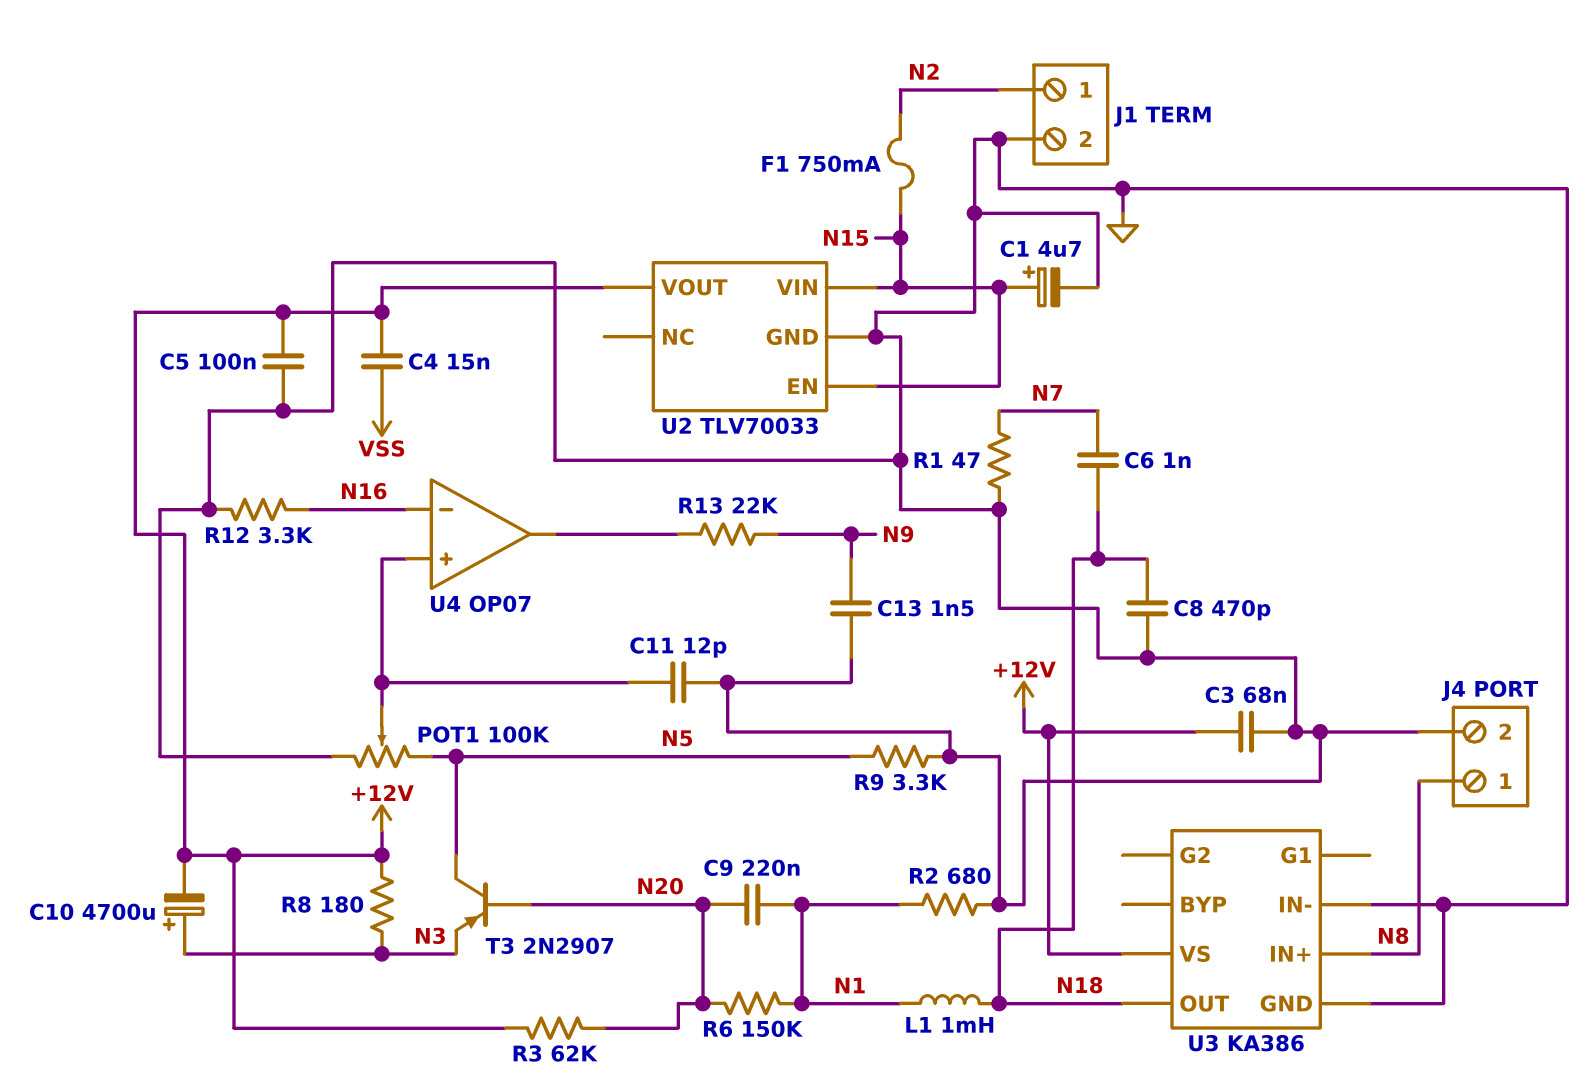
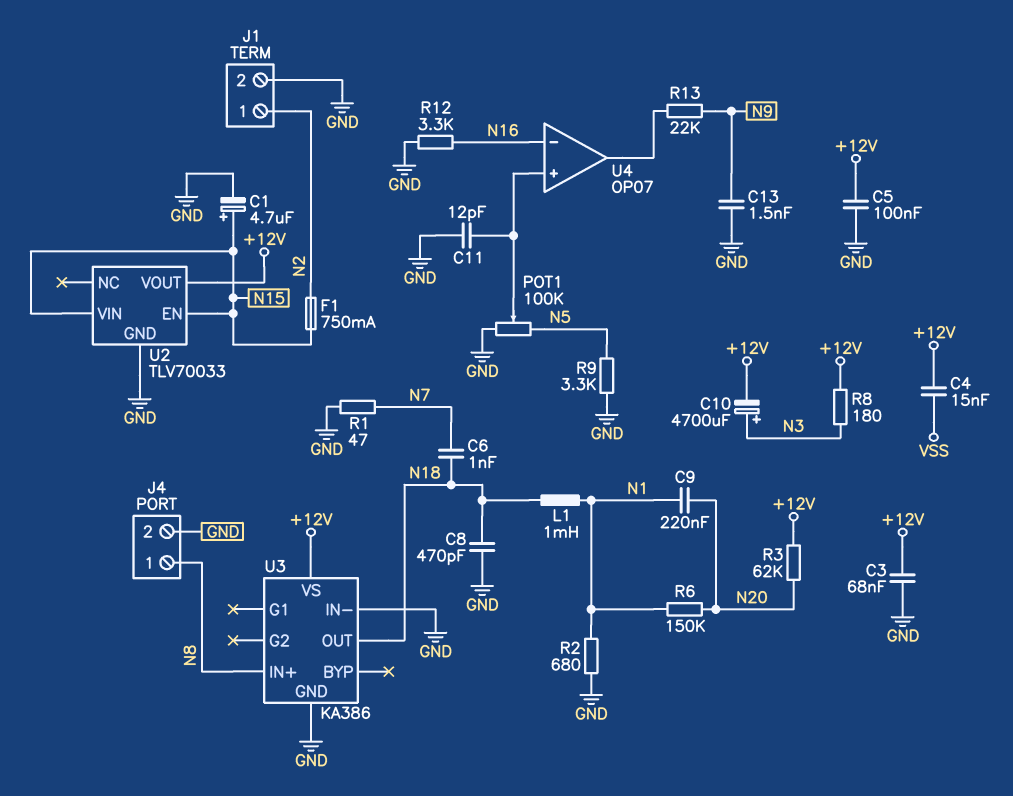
T3: PNP 2N2907 (B N20, C N5, E N3) -> none

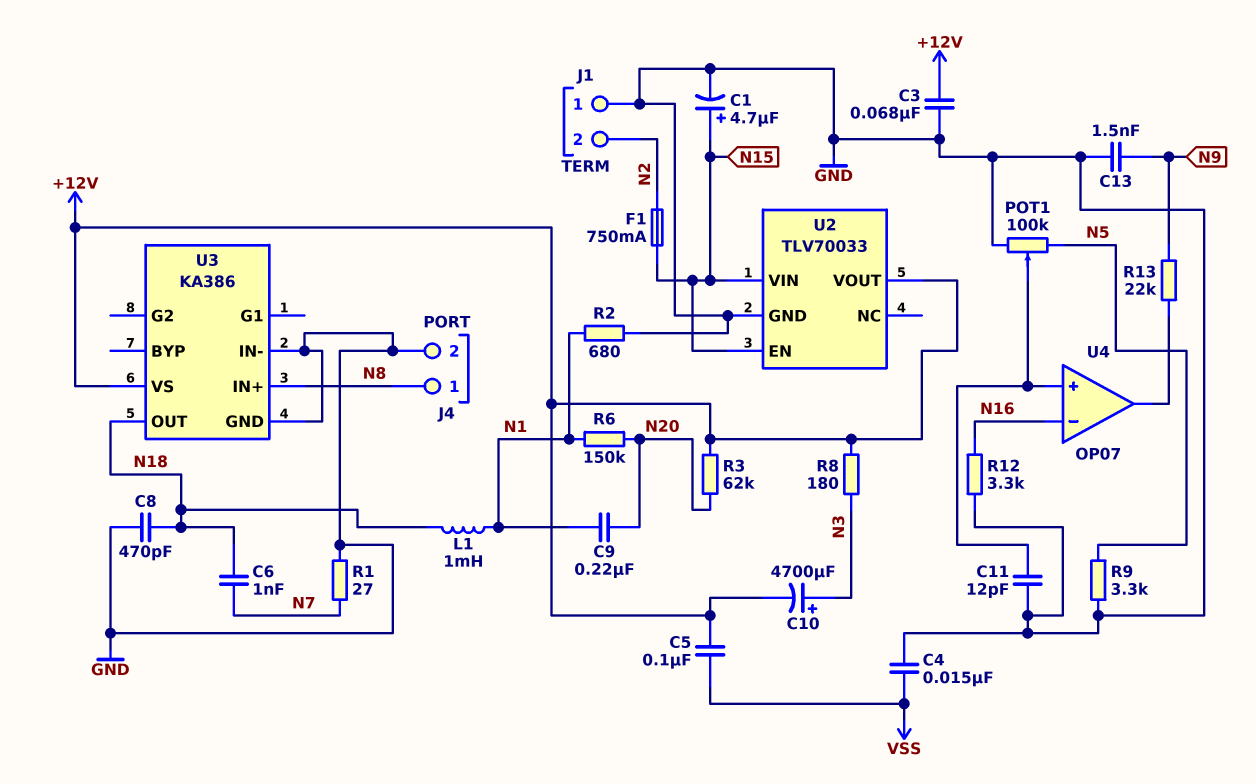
C4: 15nF (+12V, VSS) -> 15nF (GND, VSS)
C5: 100nF (+12V, GND) -> 100nF (+12V, VSS)
J1 pin 1: N2 -> GND
J1 pin 2: GND -> N2
R1: 47 (GND, N7) -> 27 (GND, N7)

